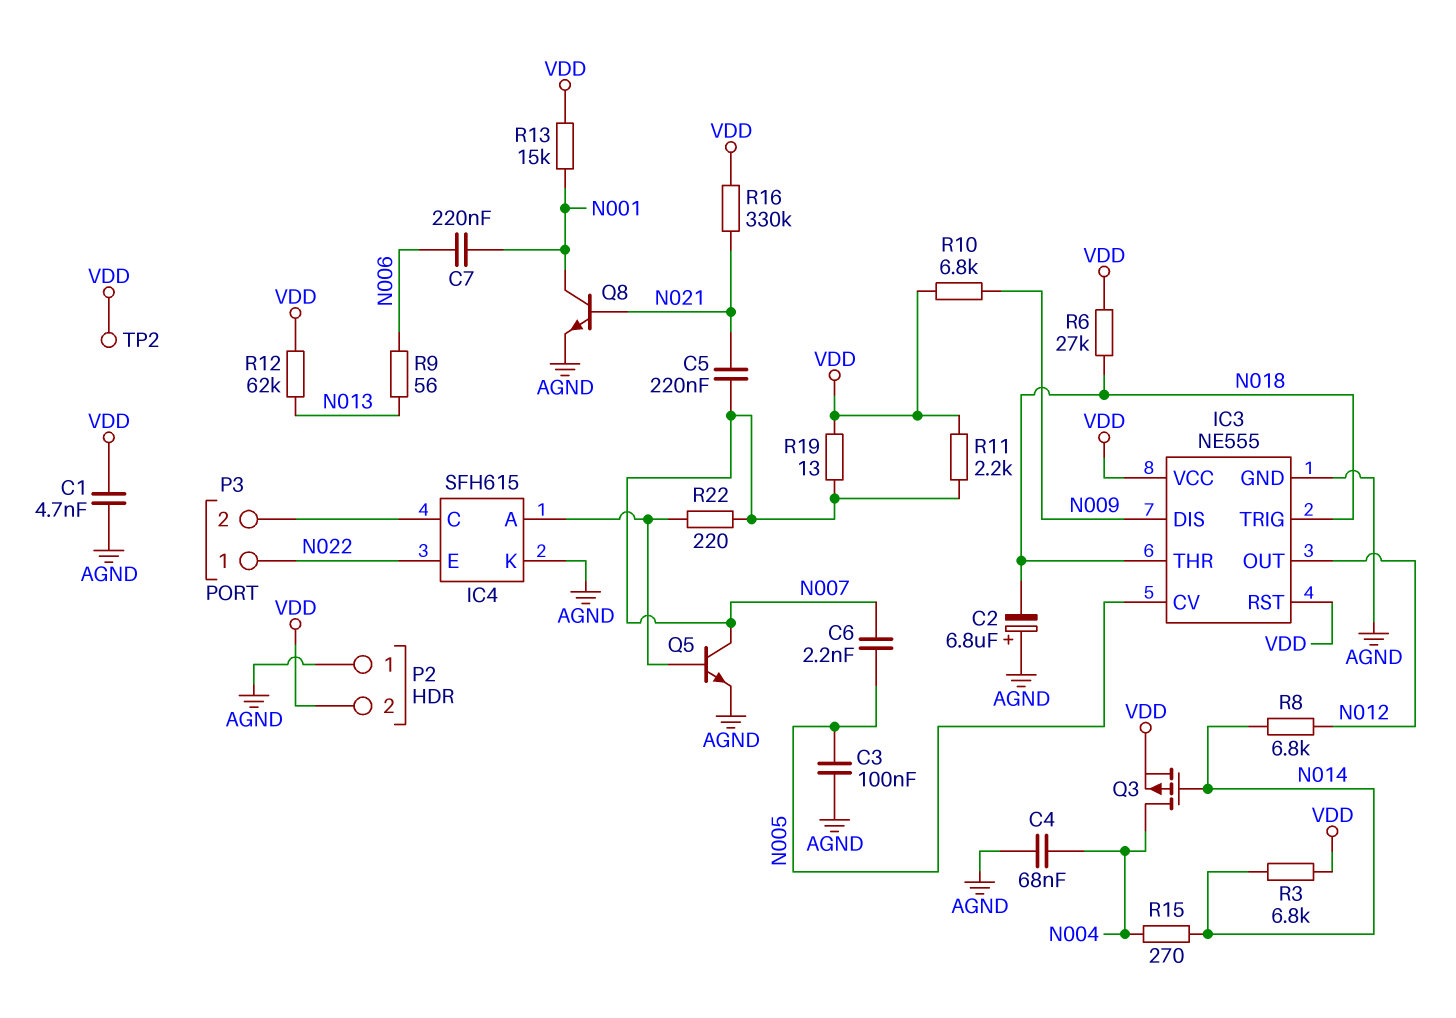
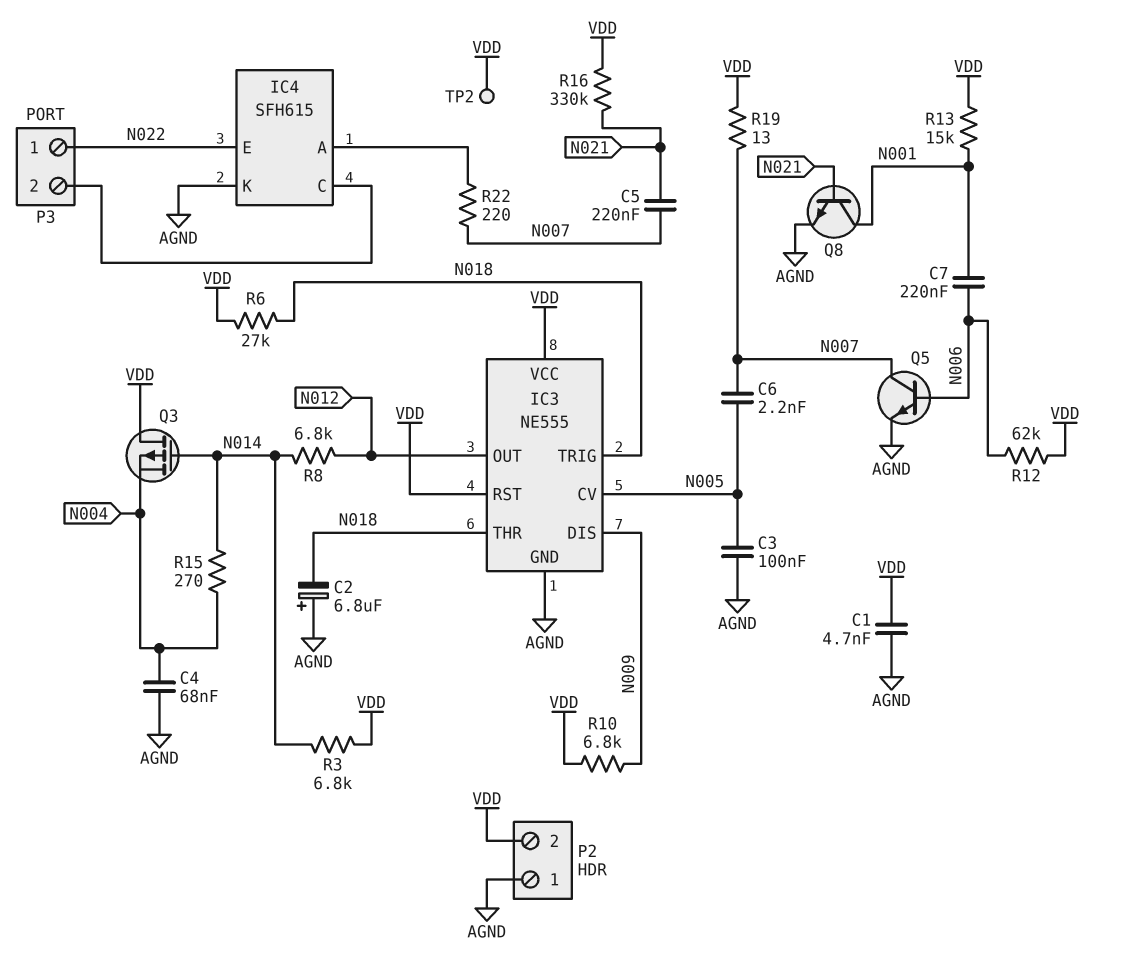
Q3: PMOS (G N014, D N004, S VDD) -> PMOS (G N014, D VDD, S N004)
Q5: NPN (B IC4/A, C N007, E AGND) -> NPN (B N006, C N007, E AGND)
R9: 56 (N006, N013) -> none
R11: 2.2k (N007, VDD) -> none
R12: 62k (N013, VDD) -> 62k (N006, VDD)

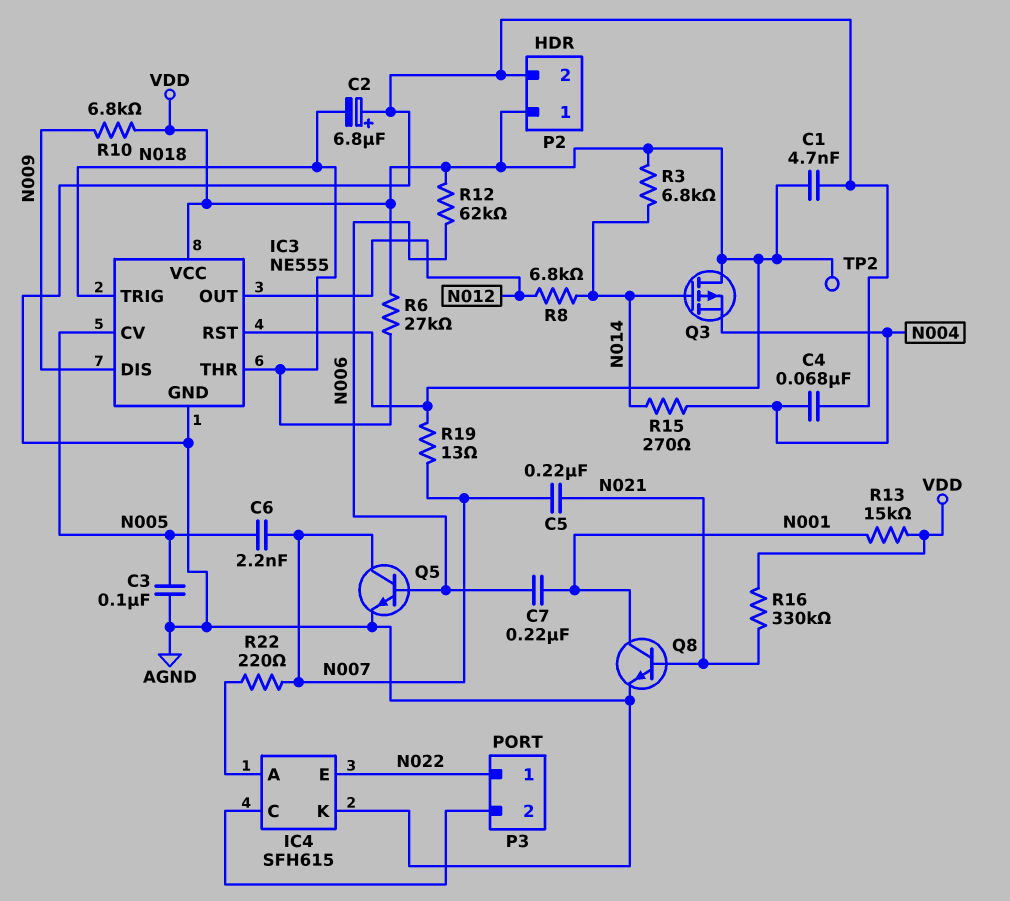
P2 pin 1: AGND -> VDD
P2 pin 2: VDD -> AGND

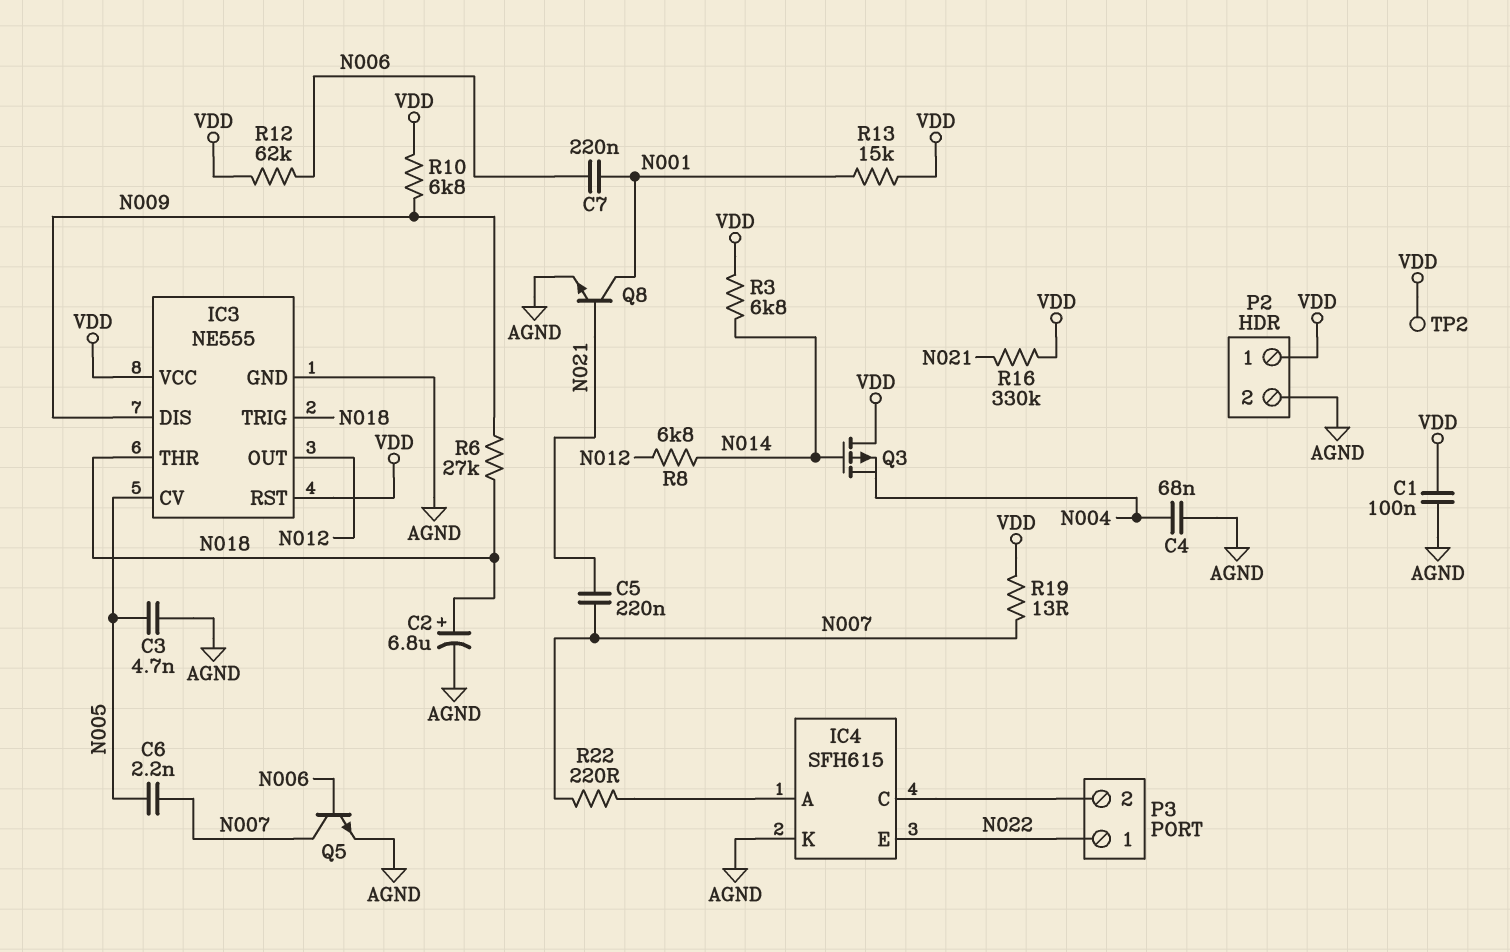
C1: 4.7nF (AGND, VDD) -> 100nF (AGND, VDD)
C2: 6.8uF (plus AGND, minus N018) -> 6.8uF (plus N018, minus AGND)
C3: 100nF (AGND, N005) -> 4.7nF (AGND, N005)
R6: 27k (N018, VDD) -> 27k (N009, N018)
R15: 270 (N004, N014) -> none

